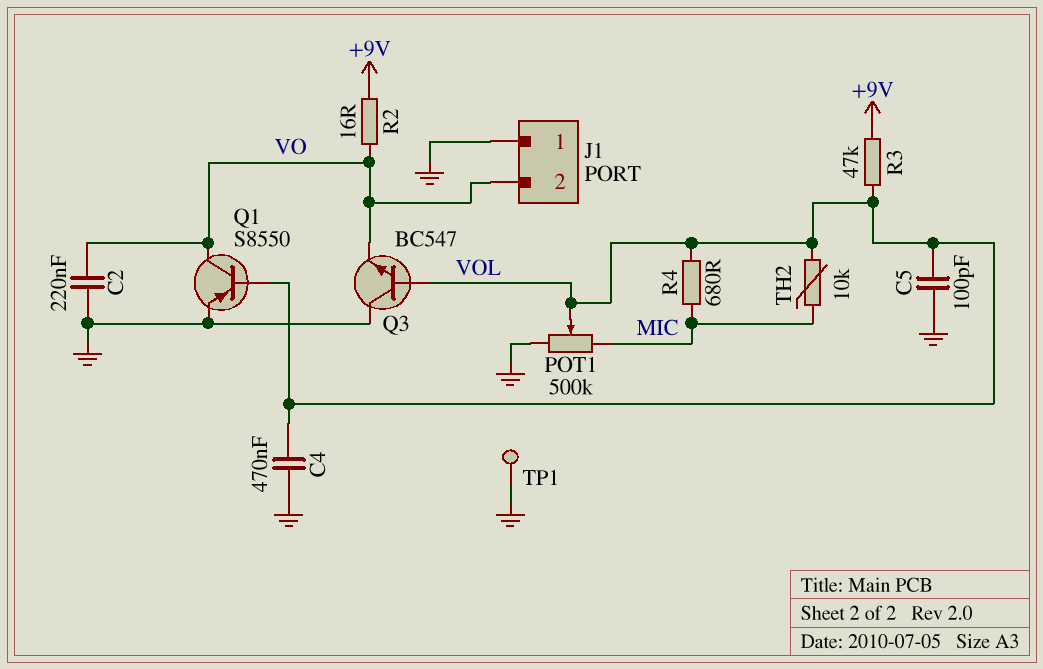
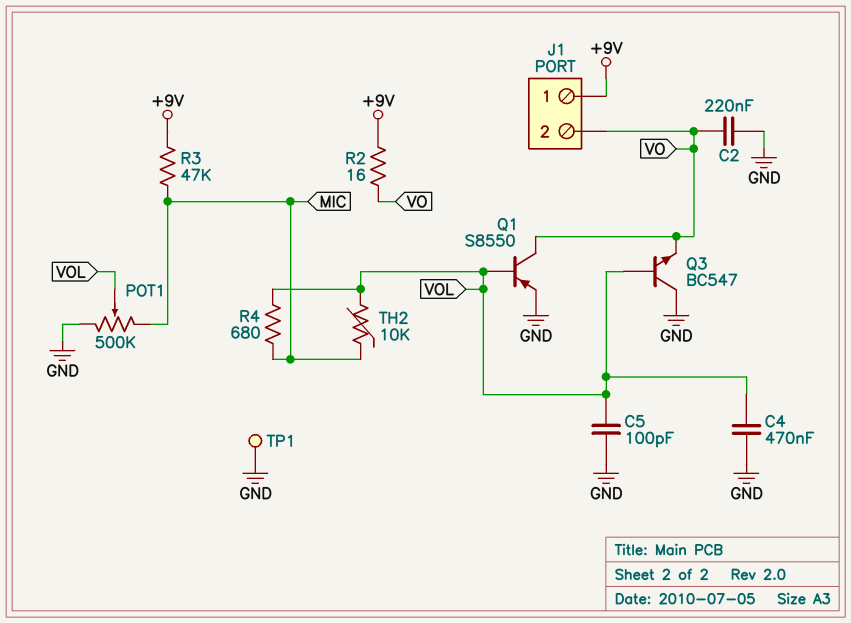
J1 pin 1: GND -> +9V
R3: 47k (+9V, VOL) -> 47k (+9V, MIC)

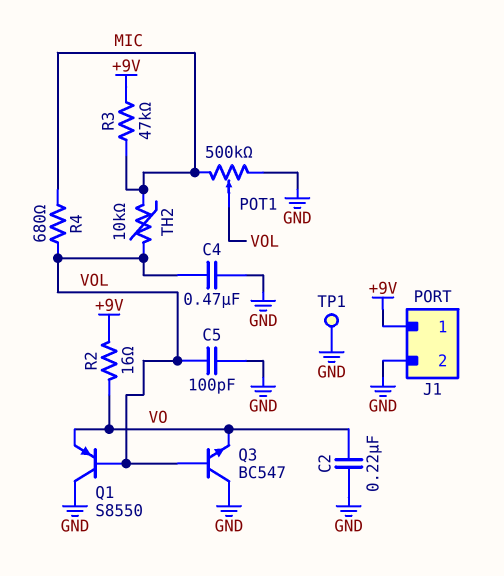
J1 pin 2: VO -> GND
Q1: PNP S8550 (B VOL, C VO, E GND) -> PNP S8550 (B VOL, C GND, E VO)

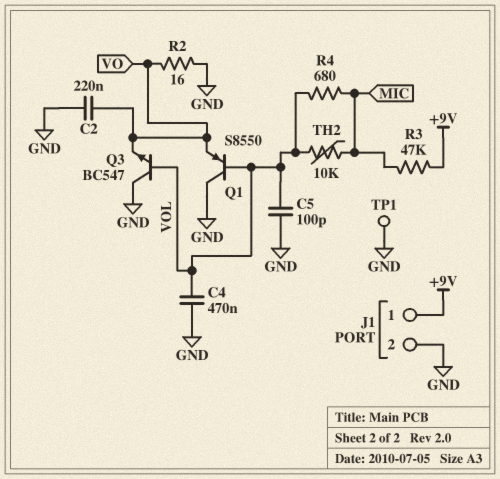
POT1: 500k (GND, MIC, wiper VOL) -> none
R2: 16 (+9V, VO) -> 16 (GND, VO)

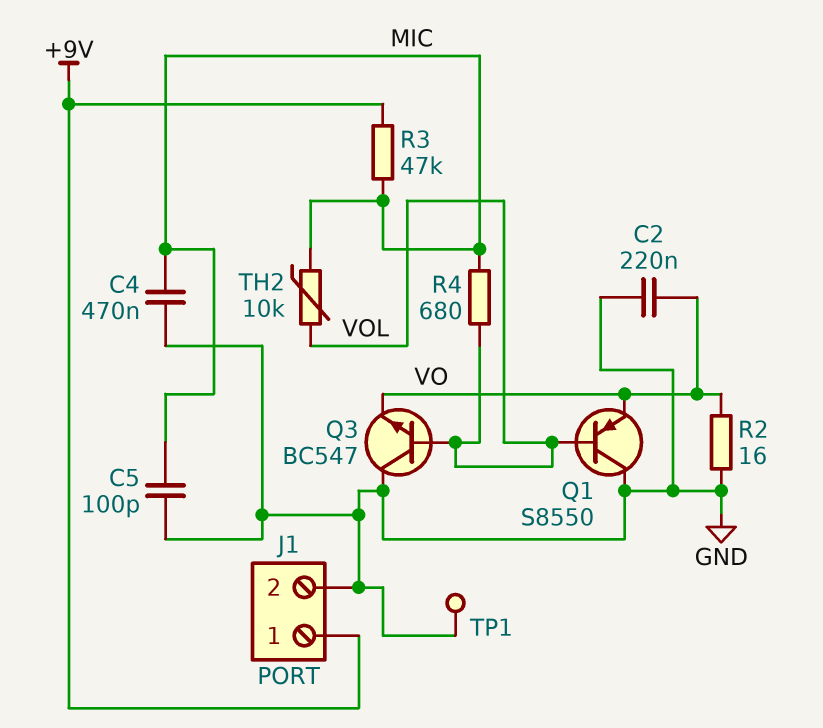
C4: 470nF (GND, VOL) -> 470nF (GND, MIC)
C5: 100pF (GND, VOL) -> 100pF (GND, MIC)

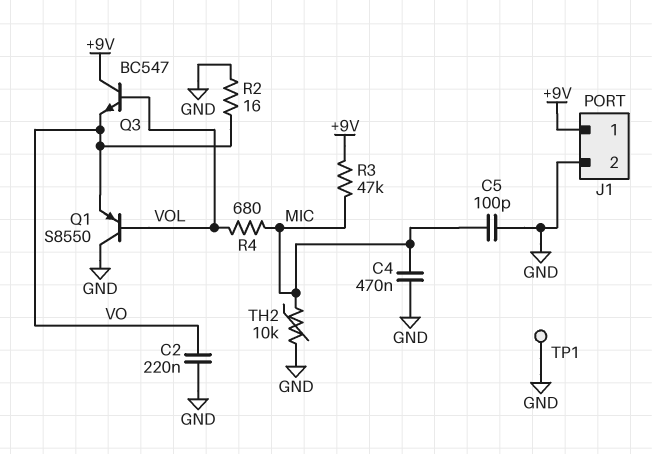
Q3: NPN BC547 (B VOL, C GND, E VO) -> NPN BC547 (B VOL, C +9V, E VO)
TH2: 10k (MIC, VOL) -> 10k (GND, MIC)

